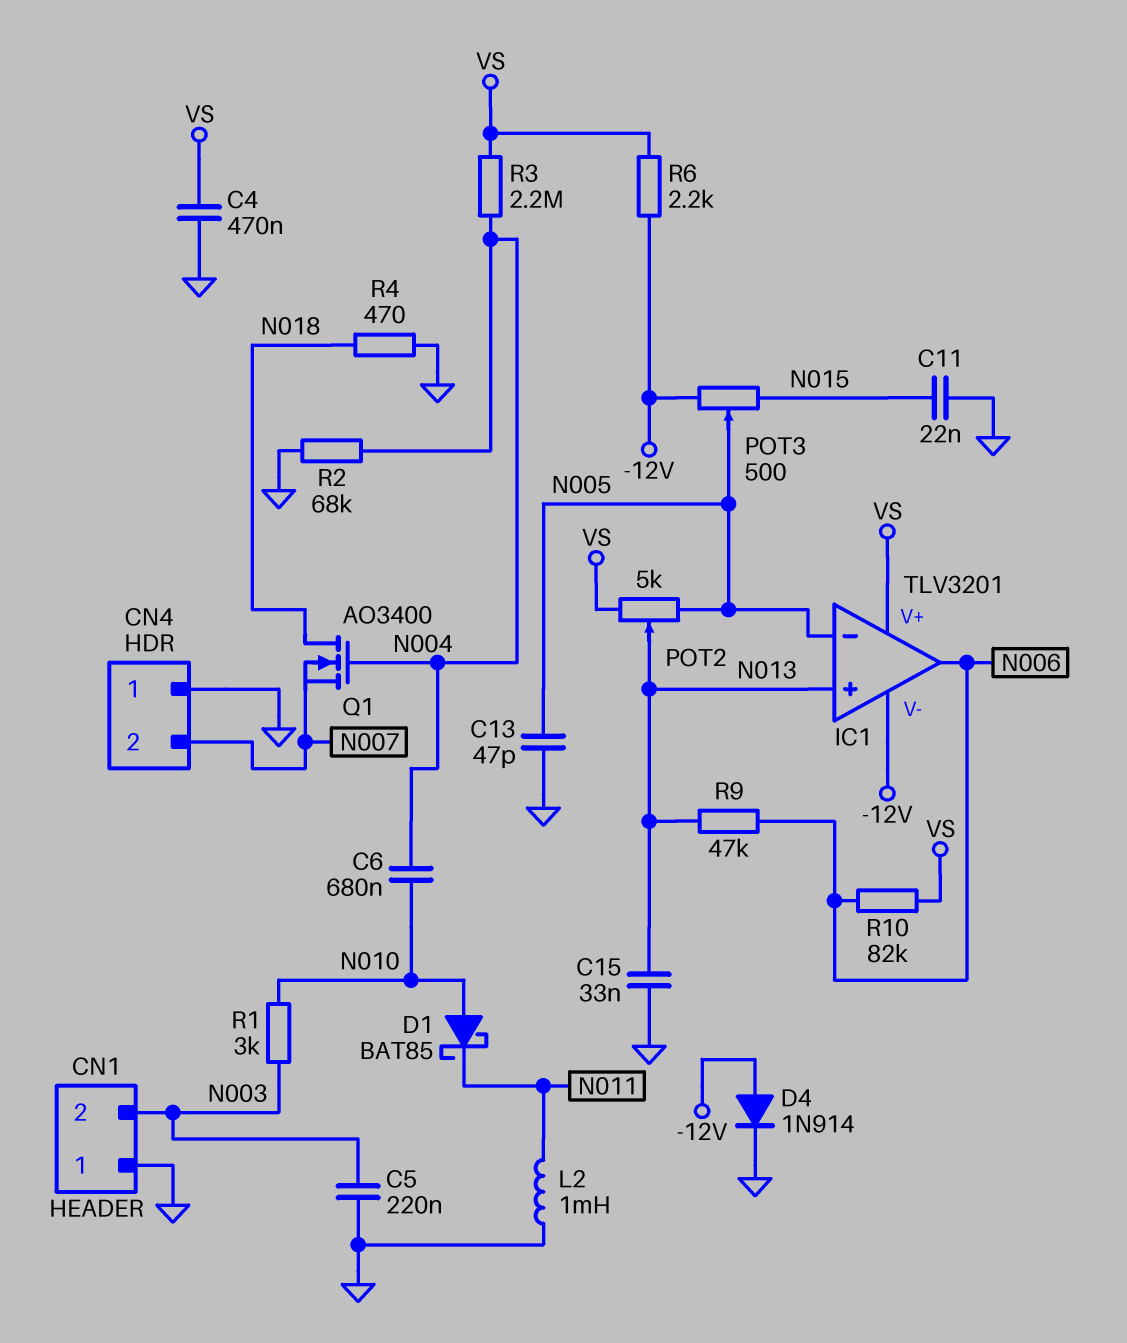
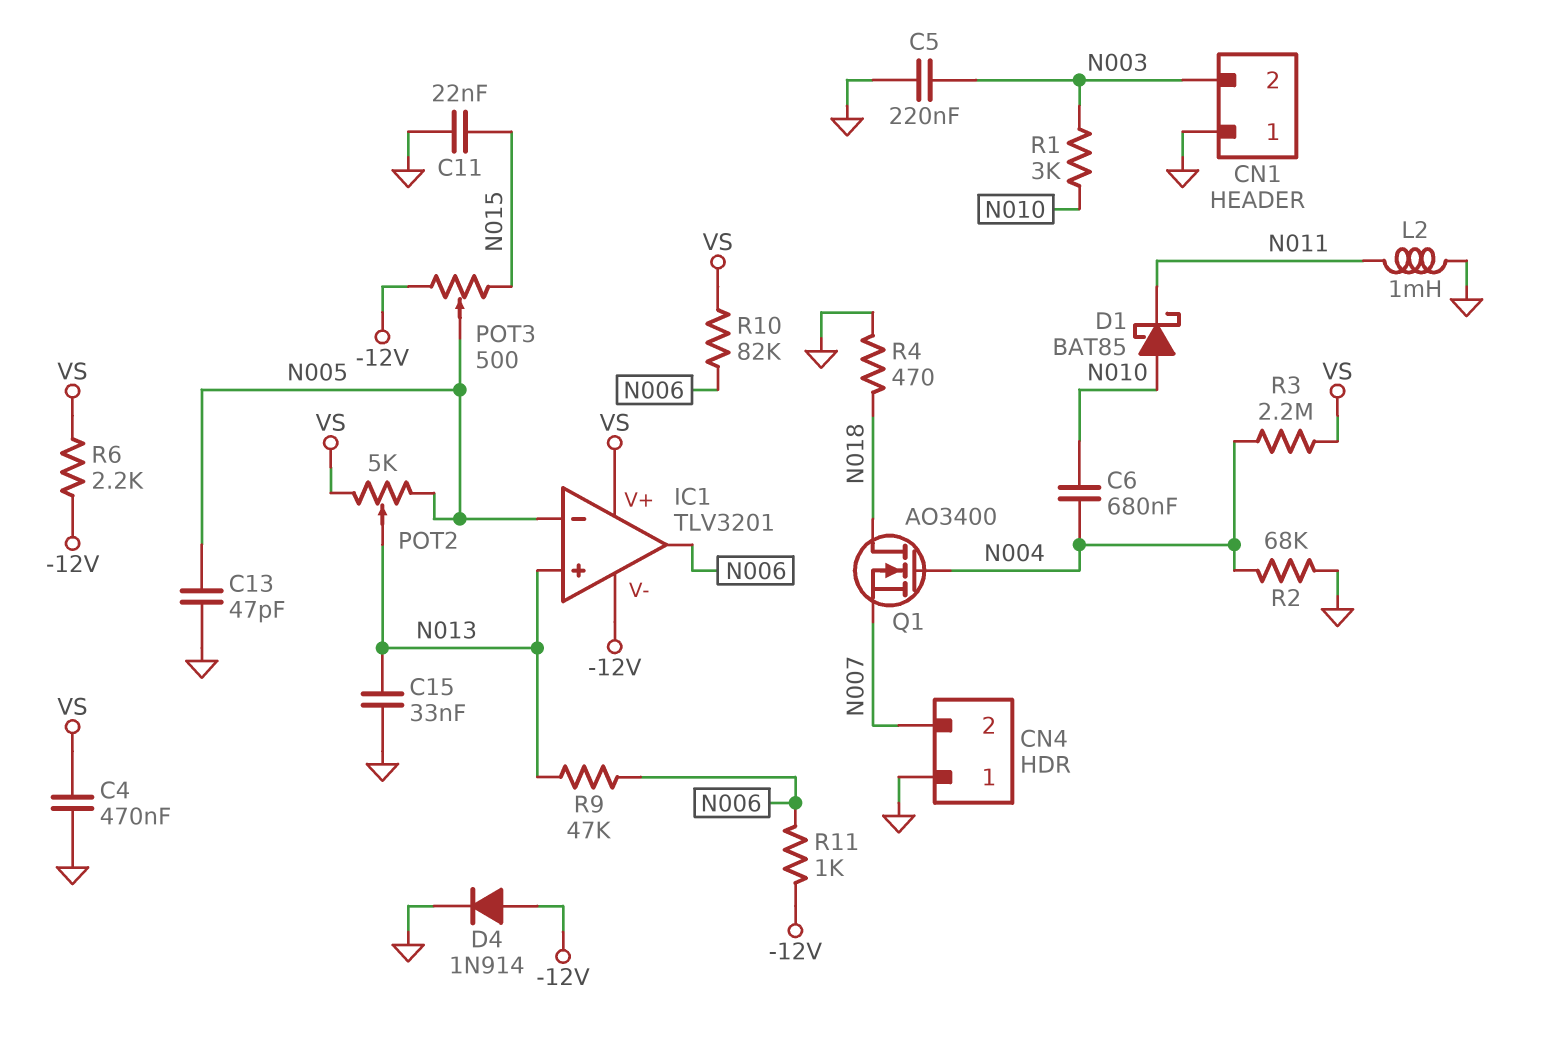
R11: none -> 1k (-12V, N006)

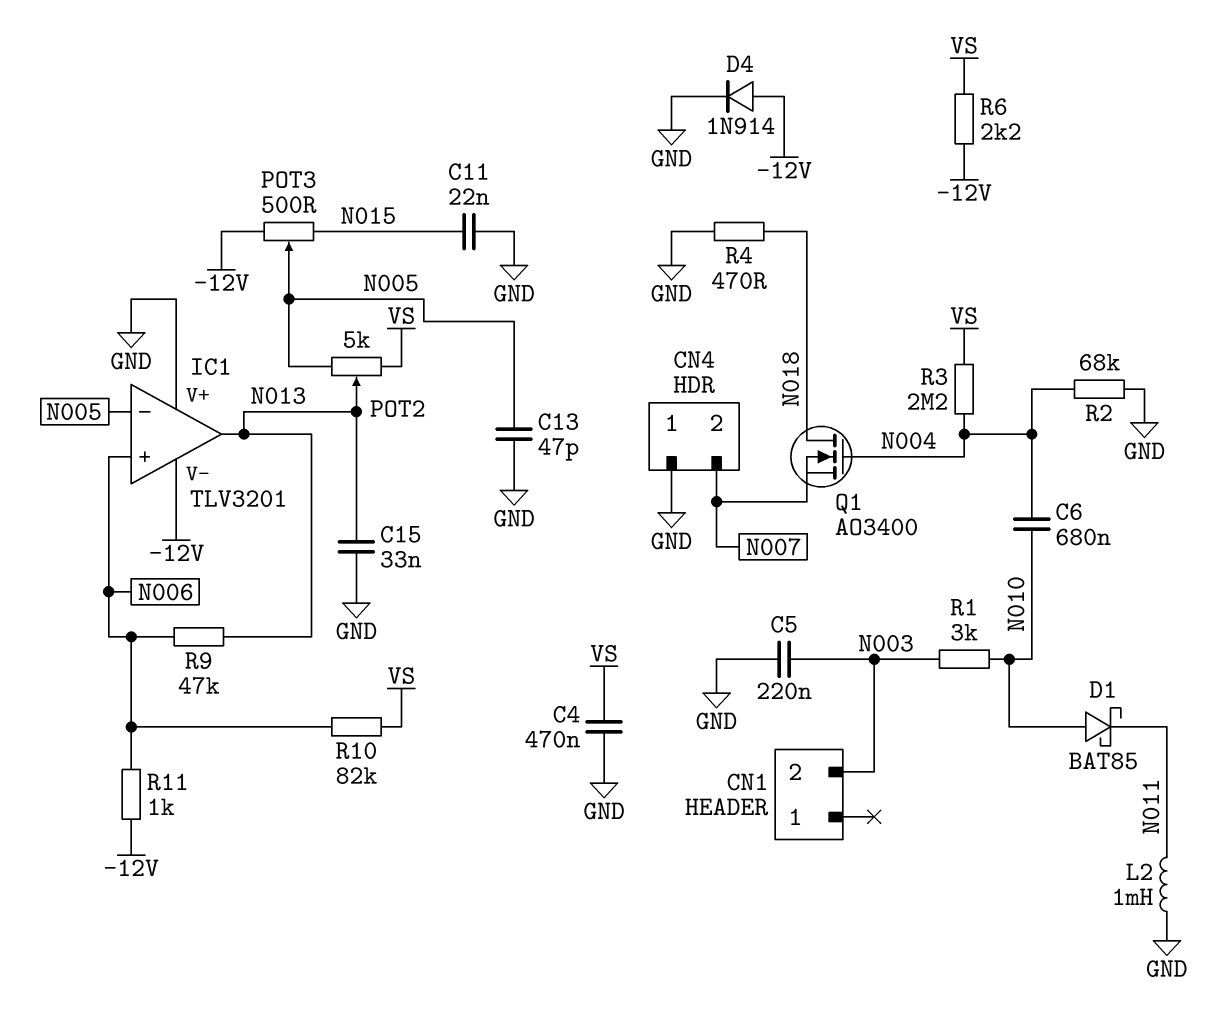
CN1 pin 1: GND -> none
IC1 pin V+: VS -> GND
IC1 pin in+: N013 -> N006
IC1 pin out: N006 -> N013

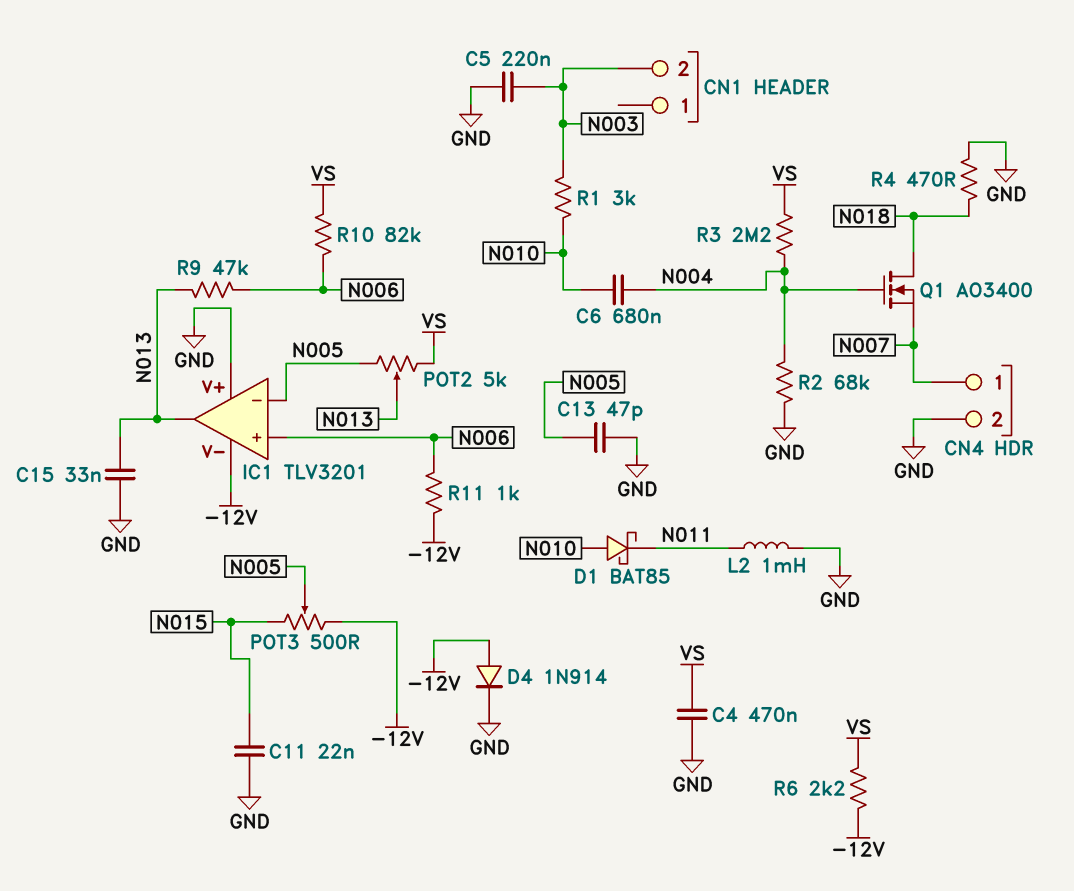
CN4 pin 1: GND -> N007
CN4 pin 2: N007 -> GND

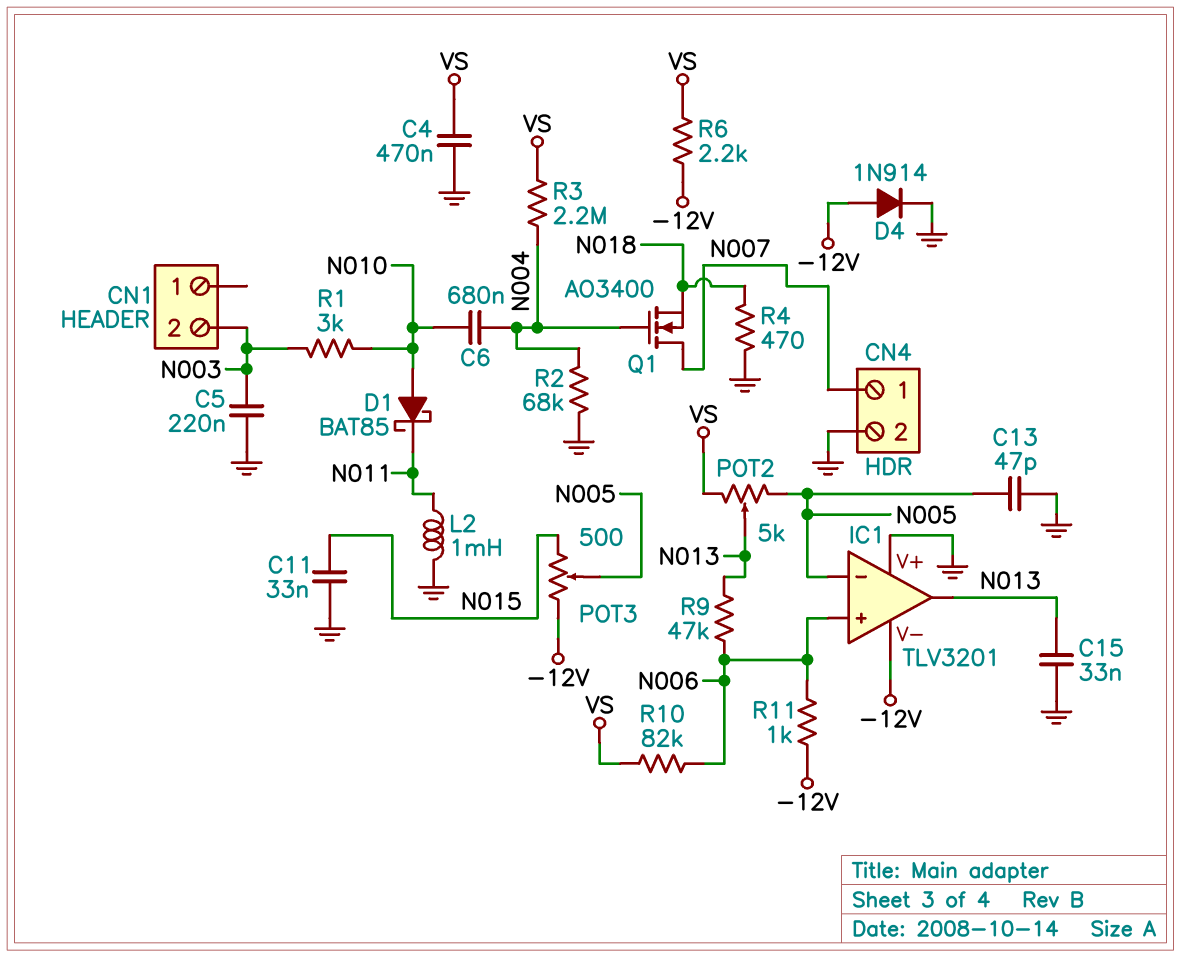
C11: 22nF (GND, N015) -> 33nF (GND, N015)
Q1: NMOS AO3400 (G N004, D N018, S N007) -> NMOS AO3400 (G N004, D N007, S N018)

